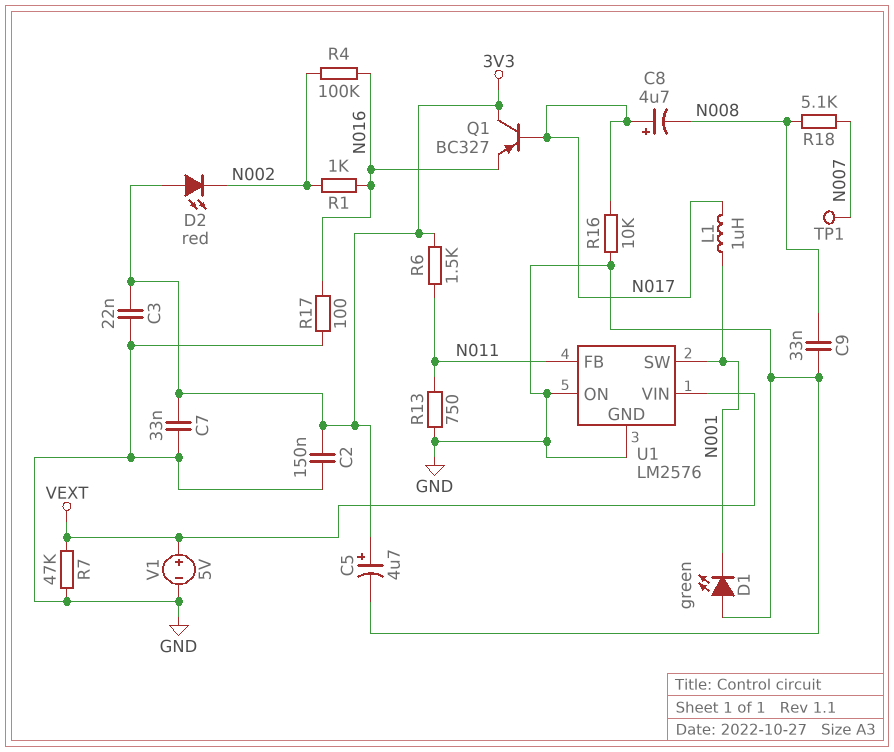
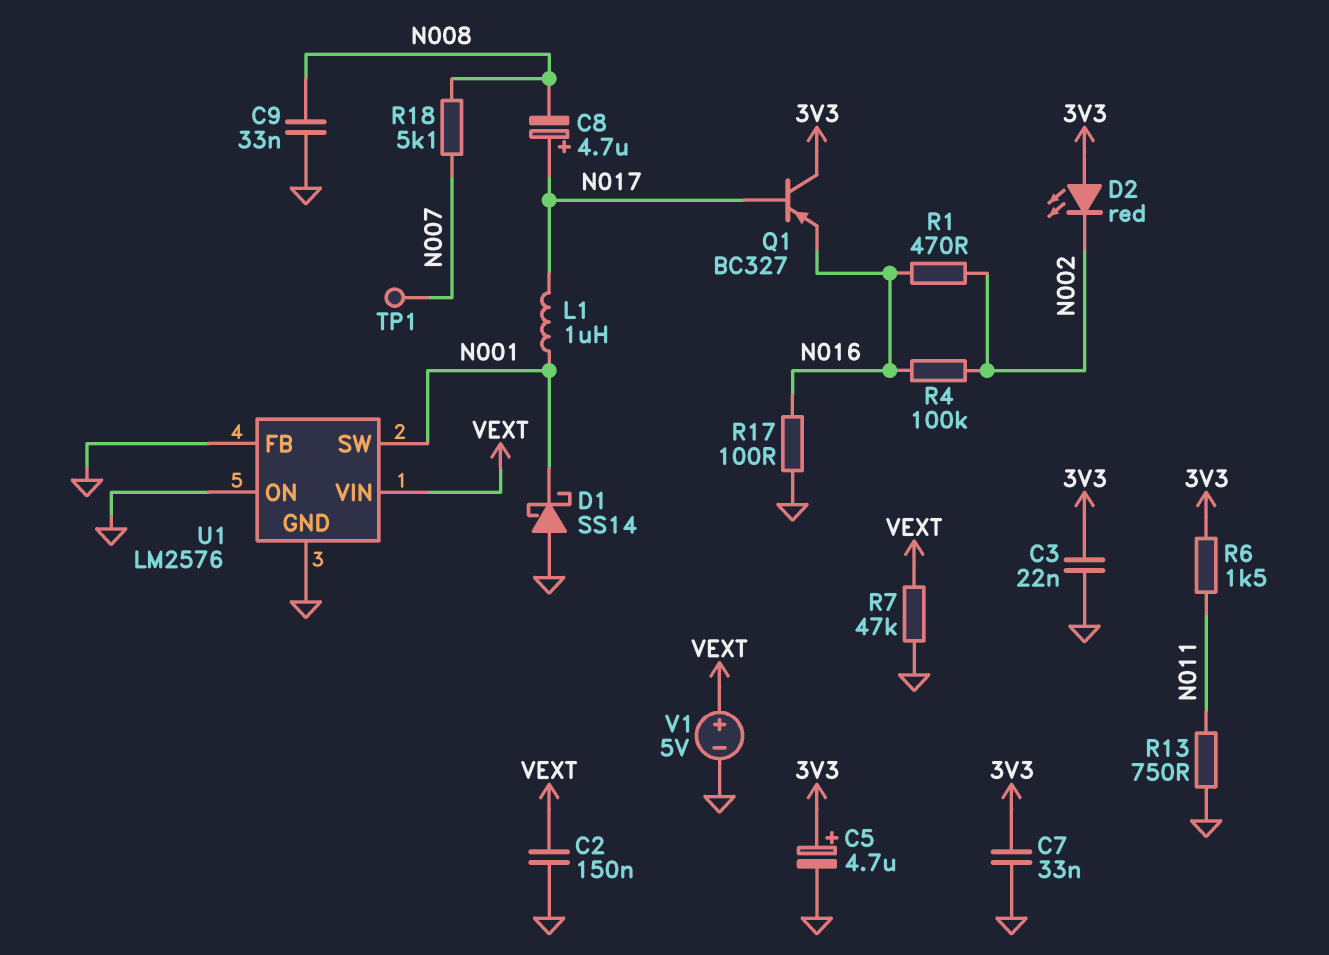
C2: 150nF (3V3, GND) -> 150nF (GND, VEXT)
D1: LED green (A GND, K N001) -> schottky SS14 (A GND, K N001)
R1: 1k (N002, N016) -> 470 (N002, N016)
R16: 10k (GND, N017) -> none
U1 pin FB: N011 -> GND

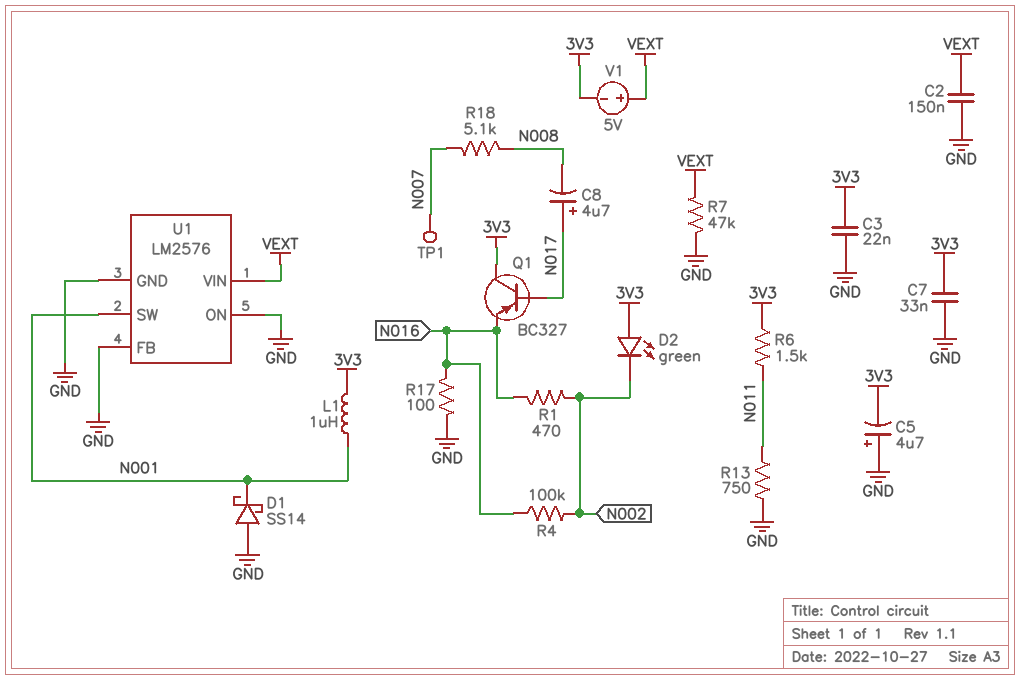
C5: 4.7uF (plus 3V3, minus GND) -> 4.7uF (plus GND, minus 3V3)
C9: 33nF (GND, N008) -> none
D2: LED red (A 3V3, K N002) -> LED green (A 3V3, K N002)
L1: 1uH (N001, N017) -> 1uH (3V3, N001)
V1: 5V (plus VEXT, minus GND) -> 5V (plus VEXT, minus 3V3)

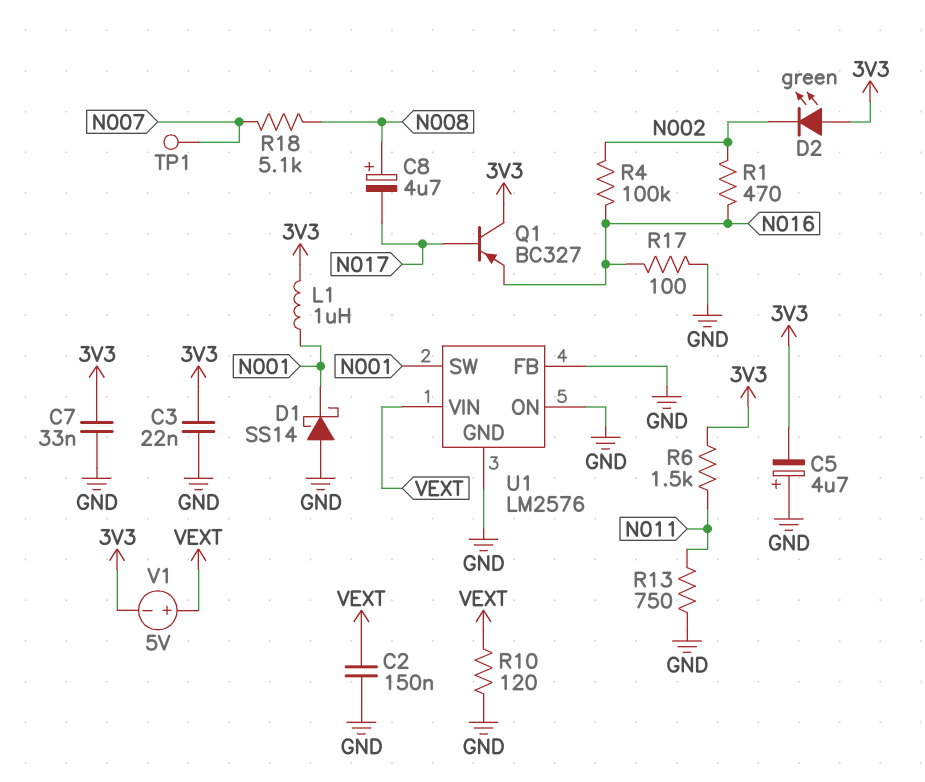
C8: 4.7uF (plus N017, minus N008) -> 4.7uF (plus N008, minus N017)
R7: 47k (GND, VEXT) -> none
R10: none -> 120 (GND, VEXT)

